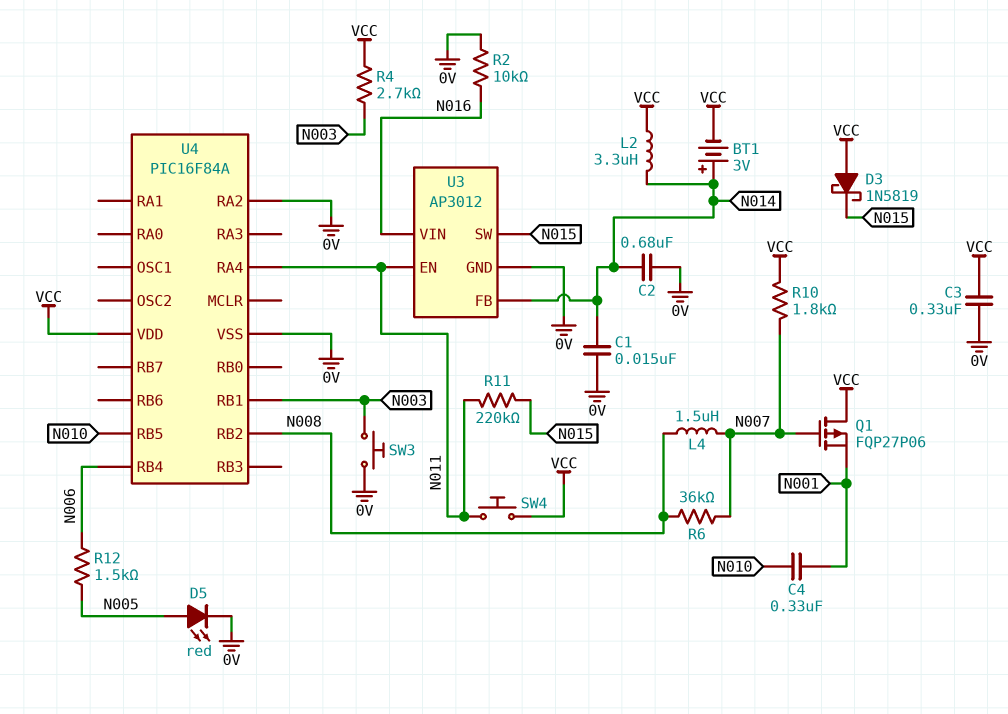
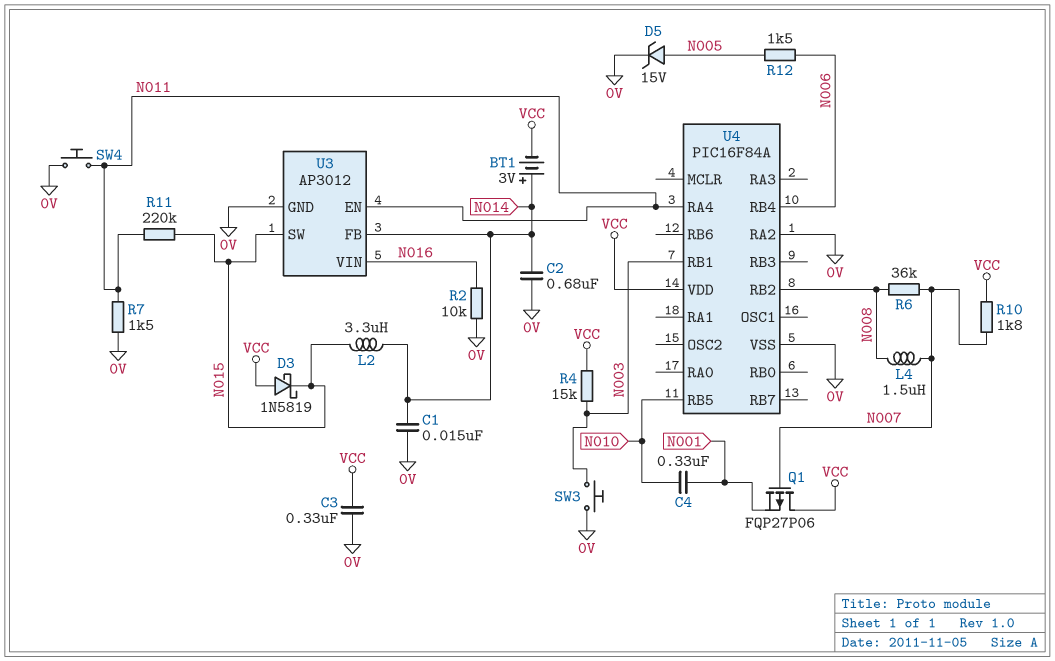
D5: LED red (A N005, K 0V) -> zener 15V (A N005, K 0V)
L2: 3.3uH (N014, VCC) -> 3.3uH (N014, N015)
R4: 2.7k (N003, VCC) -> 15k (N003, VCC)
R7: none -> 1.5k (0V, N011)
SW4: button (N011, VCC) -> button (0V, N011)

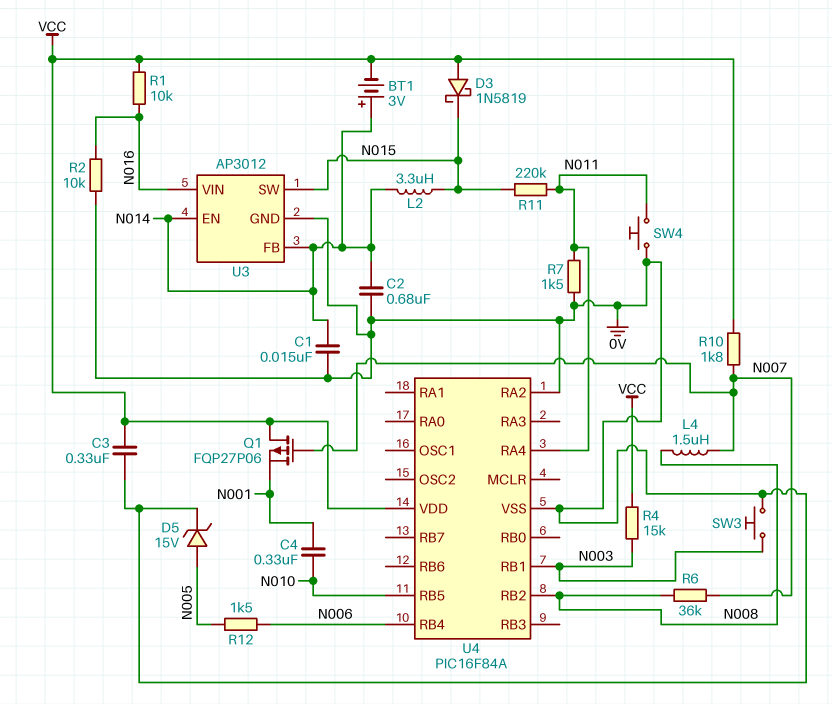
R1: none -> 10k (N016, VCC)
U3 pin EN: N011 -> N014

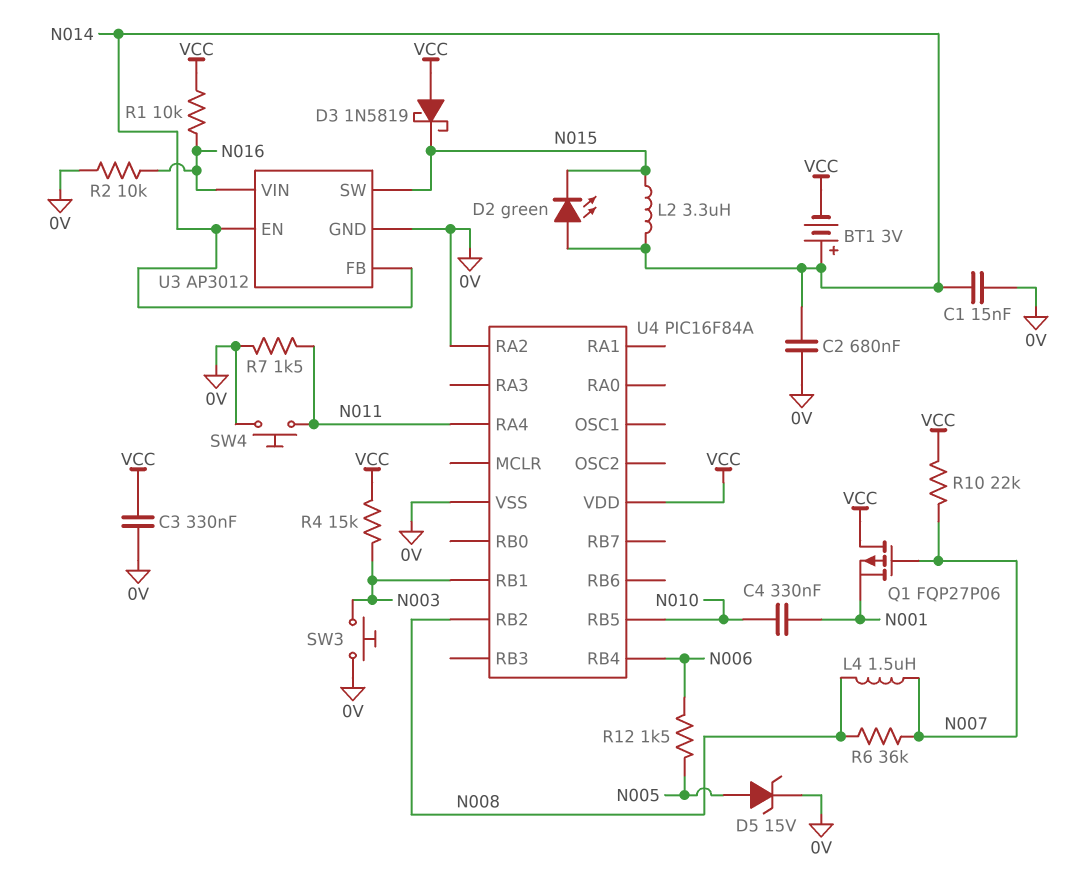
D2: none -> LED green (A N014, K N015)
R10: 1.8k (N007, VCC) -> 22k (N007, VCC)
R11: 220k (N011, N015) -> none

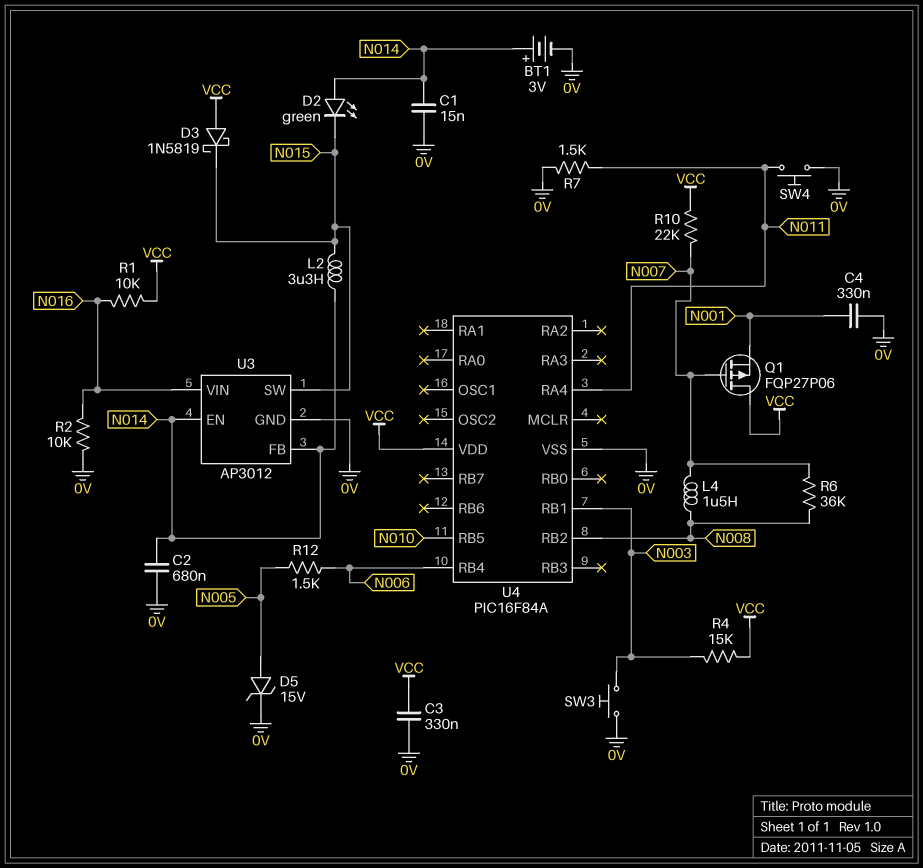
BT1: 3V (plus N014, minus VCC) -> 3V (plus N014, minus 0V)
C4: 330nF (N001, N010) -> 330nF (0V, N001)
U4 pin RA2: 0V -> none

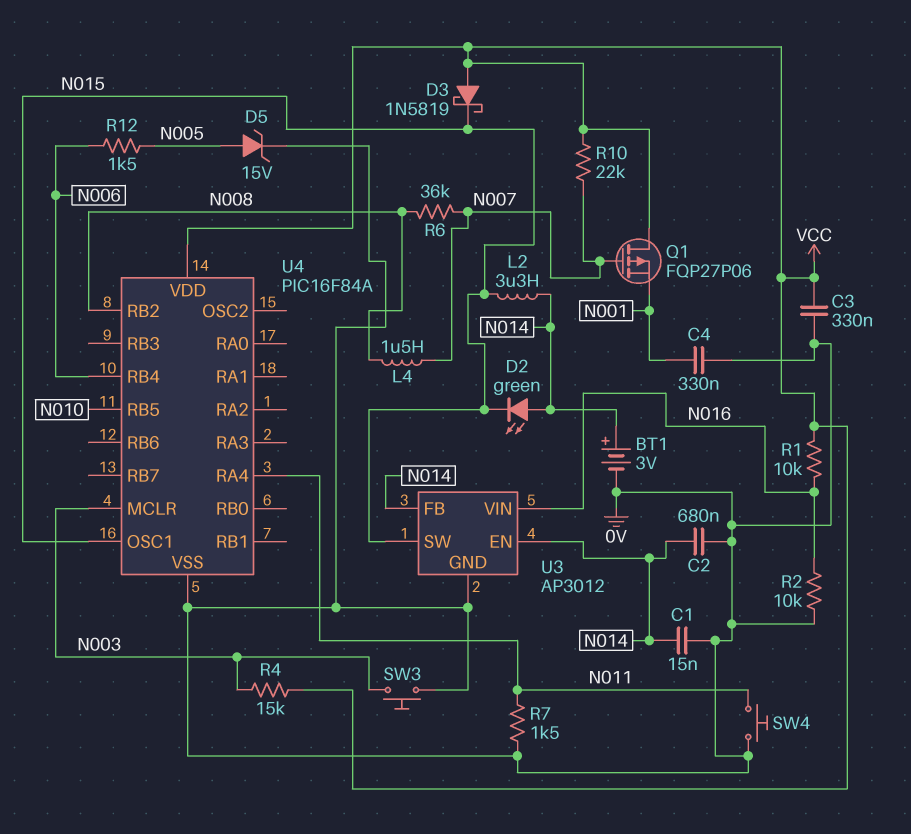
U4 pin MCLR: none -> N003
U4 pin OSC1: none -> N015
U4 pin RB1: N003 -> none

